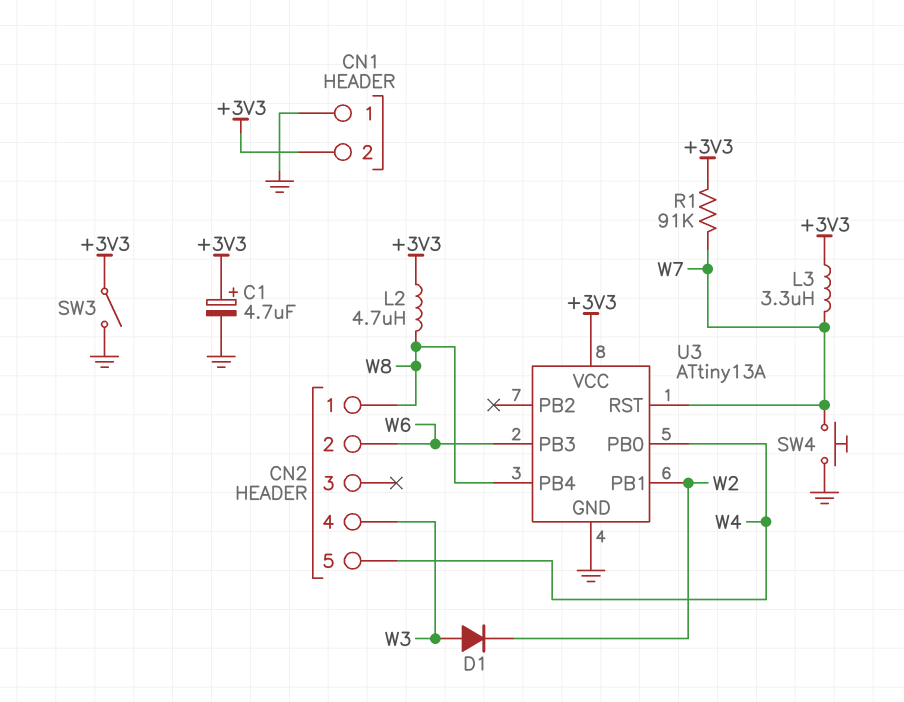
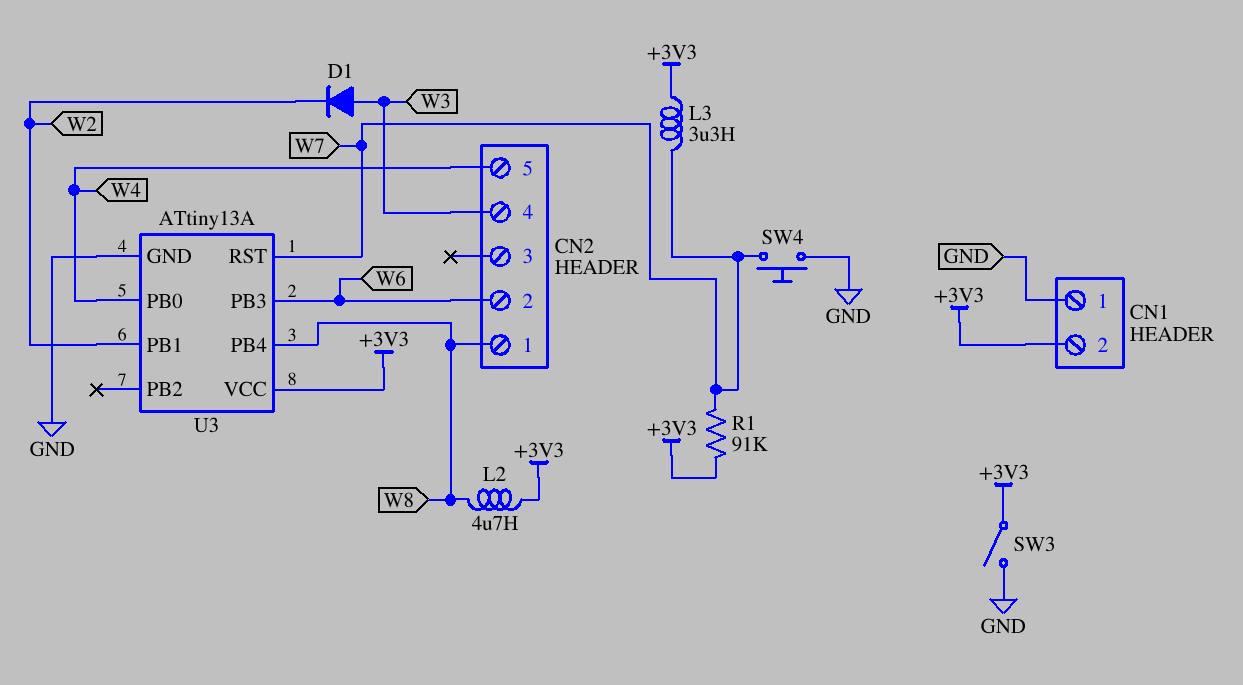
C1: 4.7uF (plus +3V3, minus GND) -> none

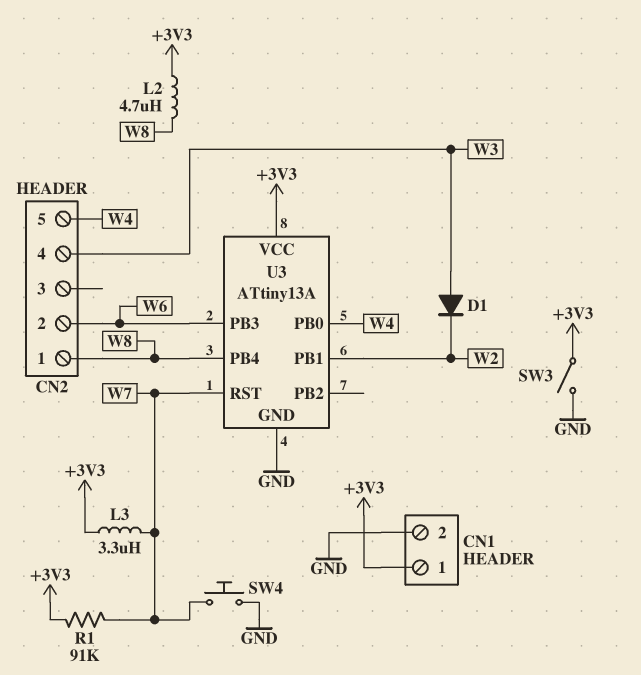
CN1 pin 1: GND -> +3V3
CN1 pin 2: +3V3 -> GND

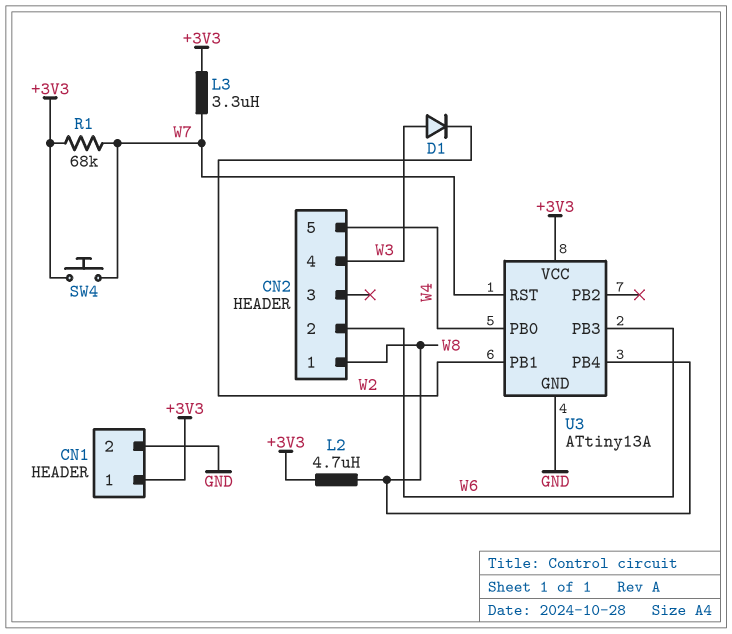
R1: 91k (+3V3, W7) -> 68k (+3V3, W7)
SW3: switch (+3V3, GND) -> none
SW4: button (GND, W7) -> button (+3V3, W7)

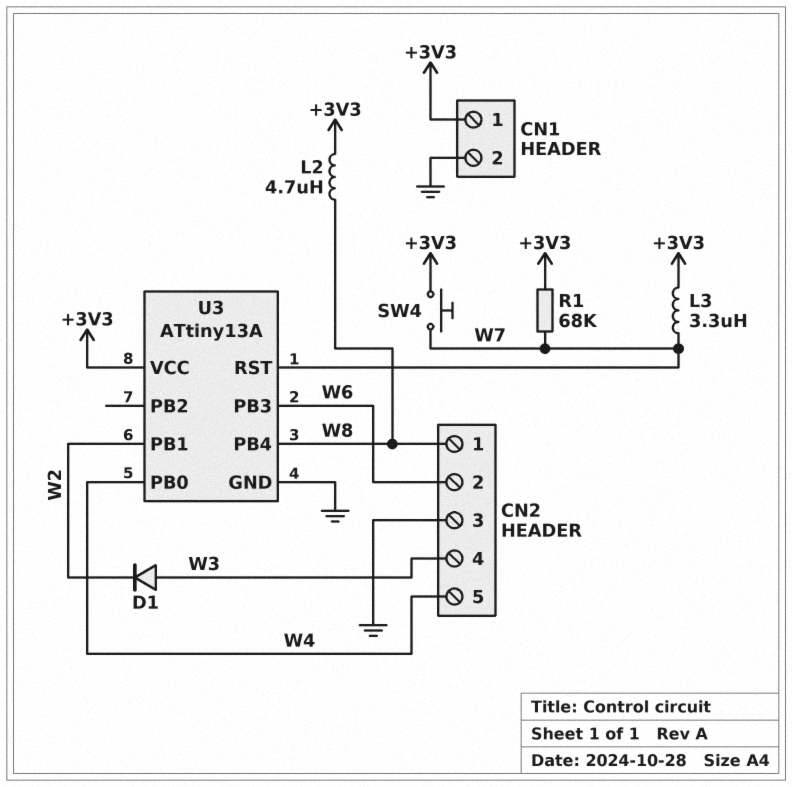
CN2 pin 3: none -> GND

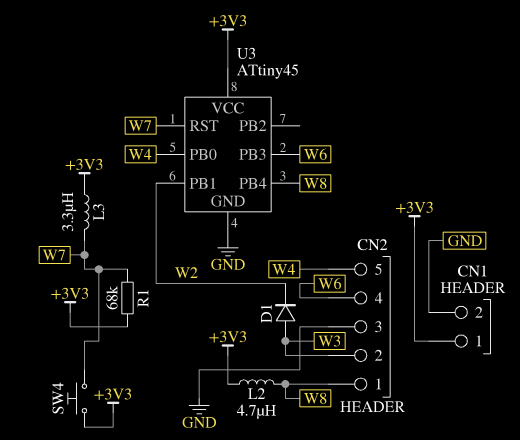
CN2 pin 2: W6 -> W3
CN2 pin 4: W3 -> W6
U3: ATtiny13A -> ATtiny45

